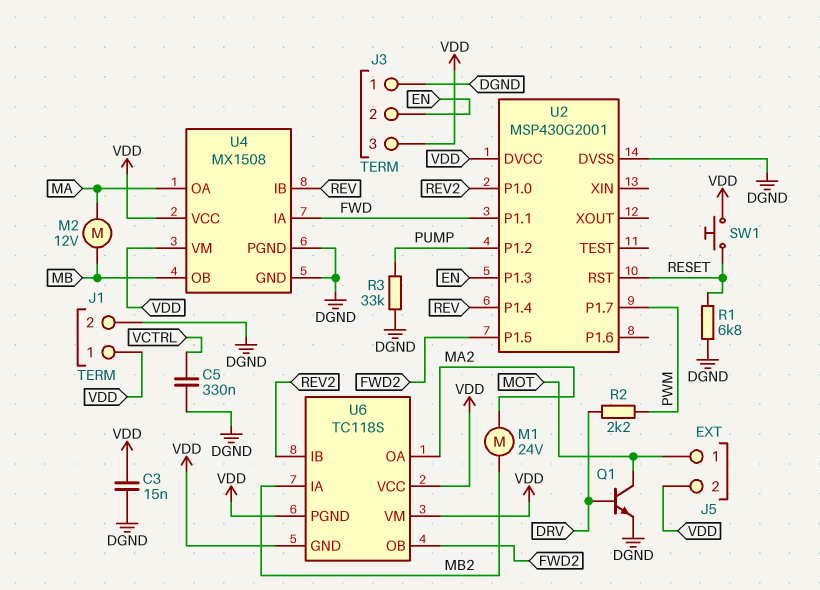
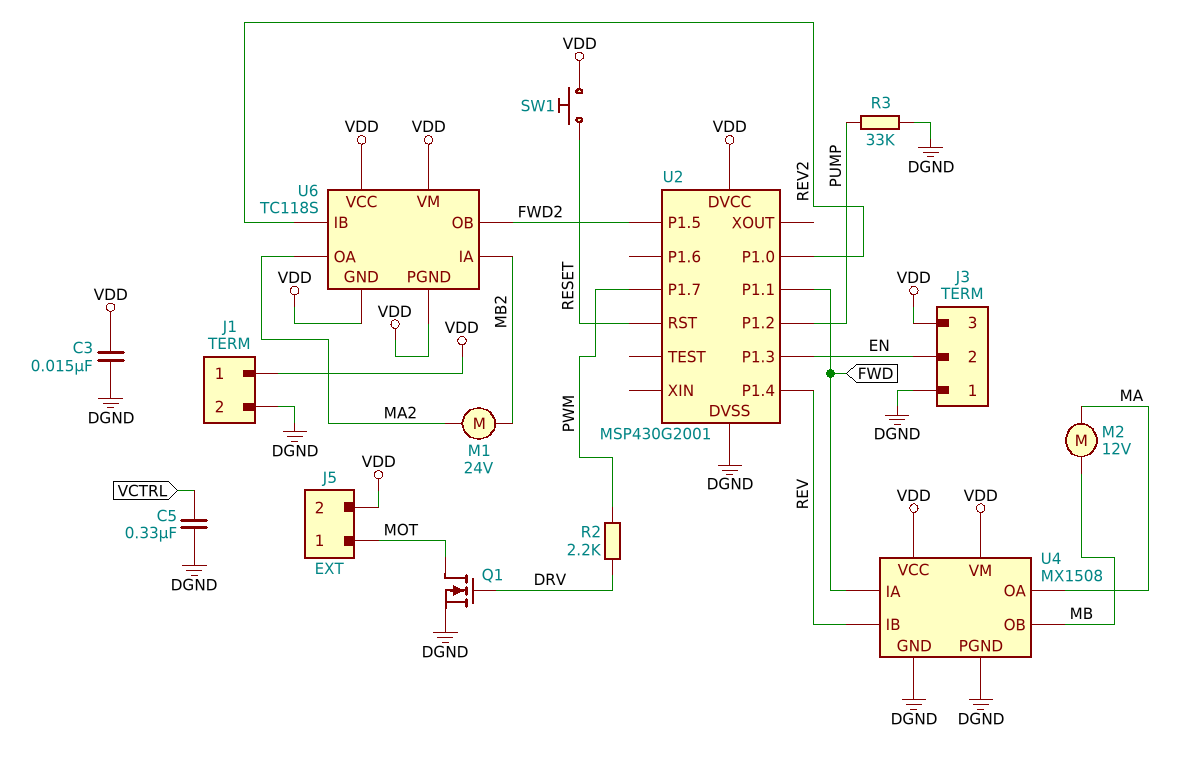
Q1: NPN (B DRV, C MOT, E DGND) -> NMOS (G DRV, D MOT, S DGND)
R1: 6.8k (DGND, RESET) -> none

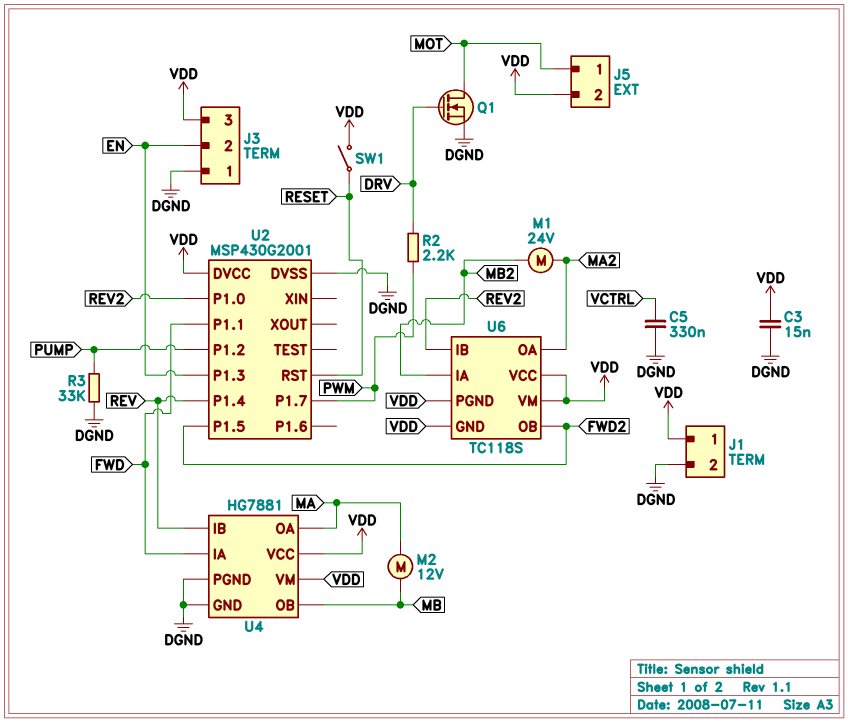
SW1: button (RESET, VDD) -> switch (RESET, VDD)
U4: MX1508 -> HG7881

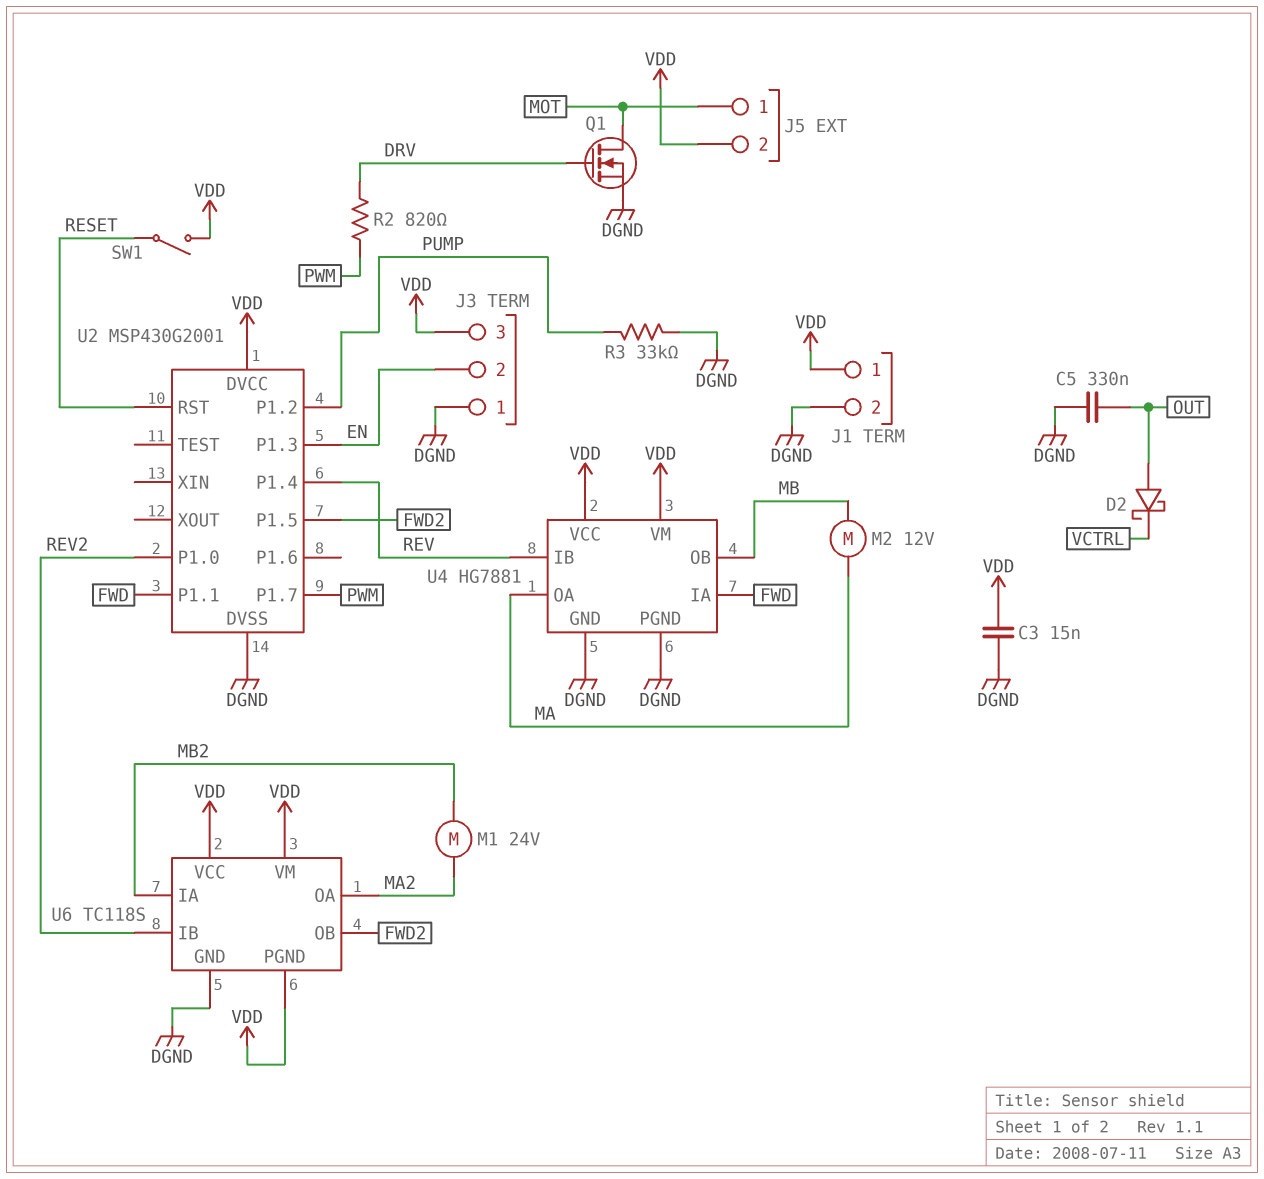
C5: 330nF (DGND, VCTRL) -> 330nF (DGND, OUT)
D2: none -> schottky (A OUT, K VCTRL)
R2: 2.2k (DRV, PWM) -> 820 (DRV, PWM)
U6 pin GND: VDD -> DGND

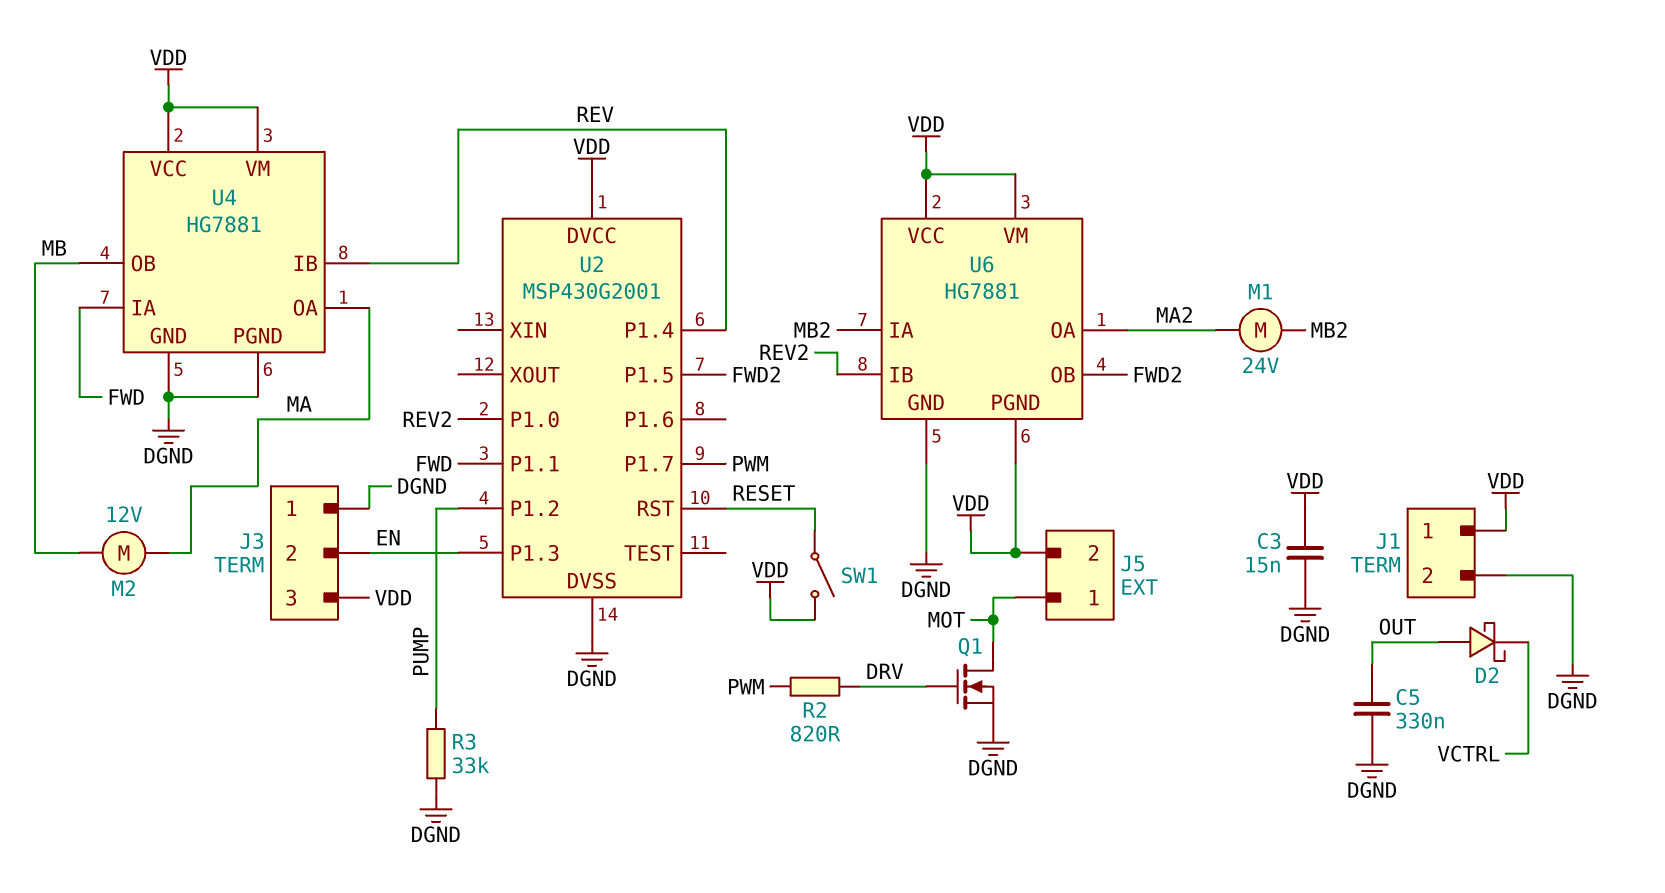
U6: TC118S -> HG7881

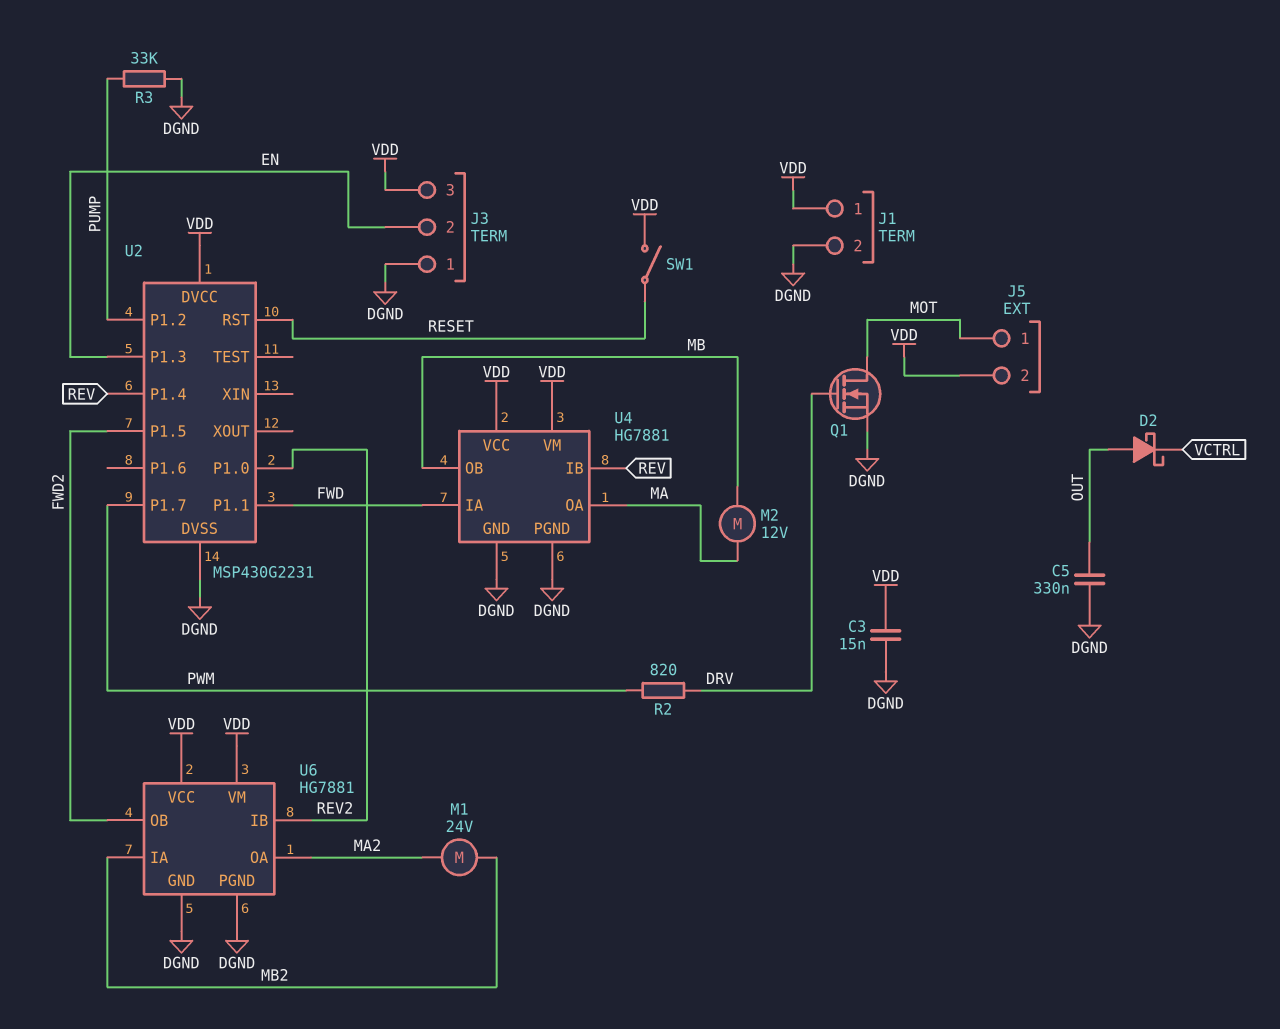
U2: MSP430G2001 -> MSP430G2231
U6 pin PGND: VDD -> DGND

